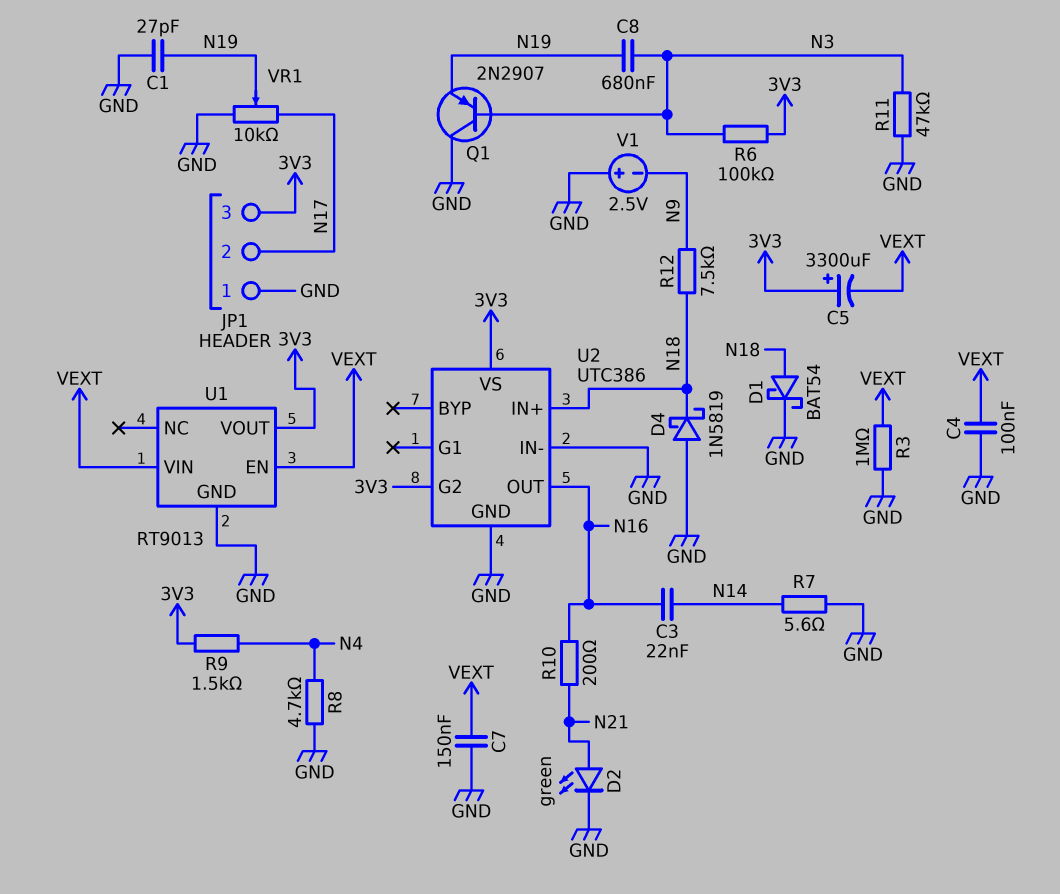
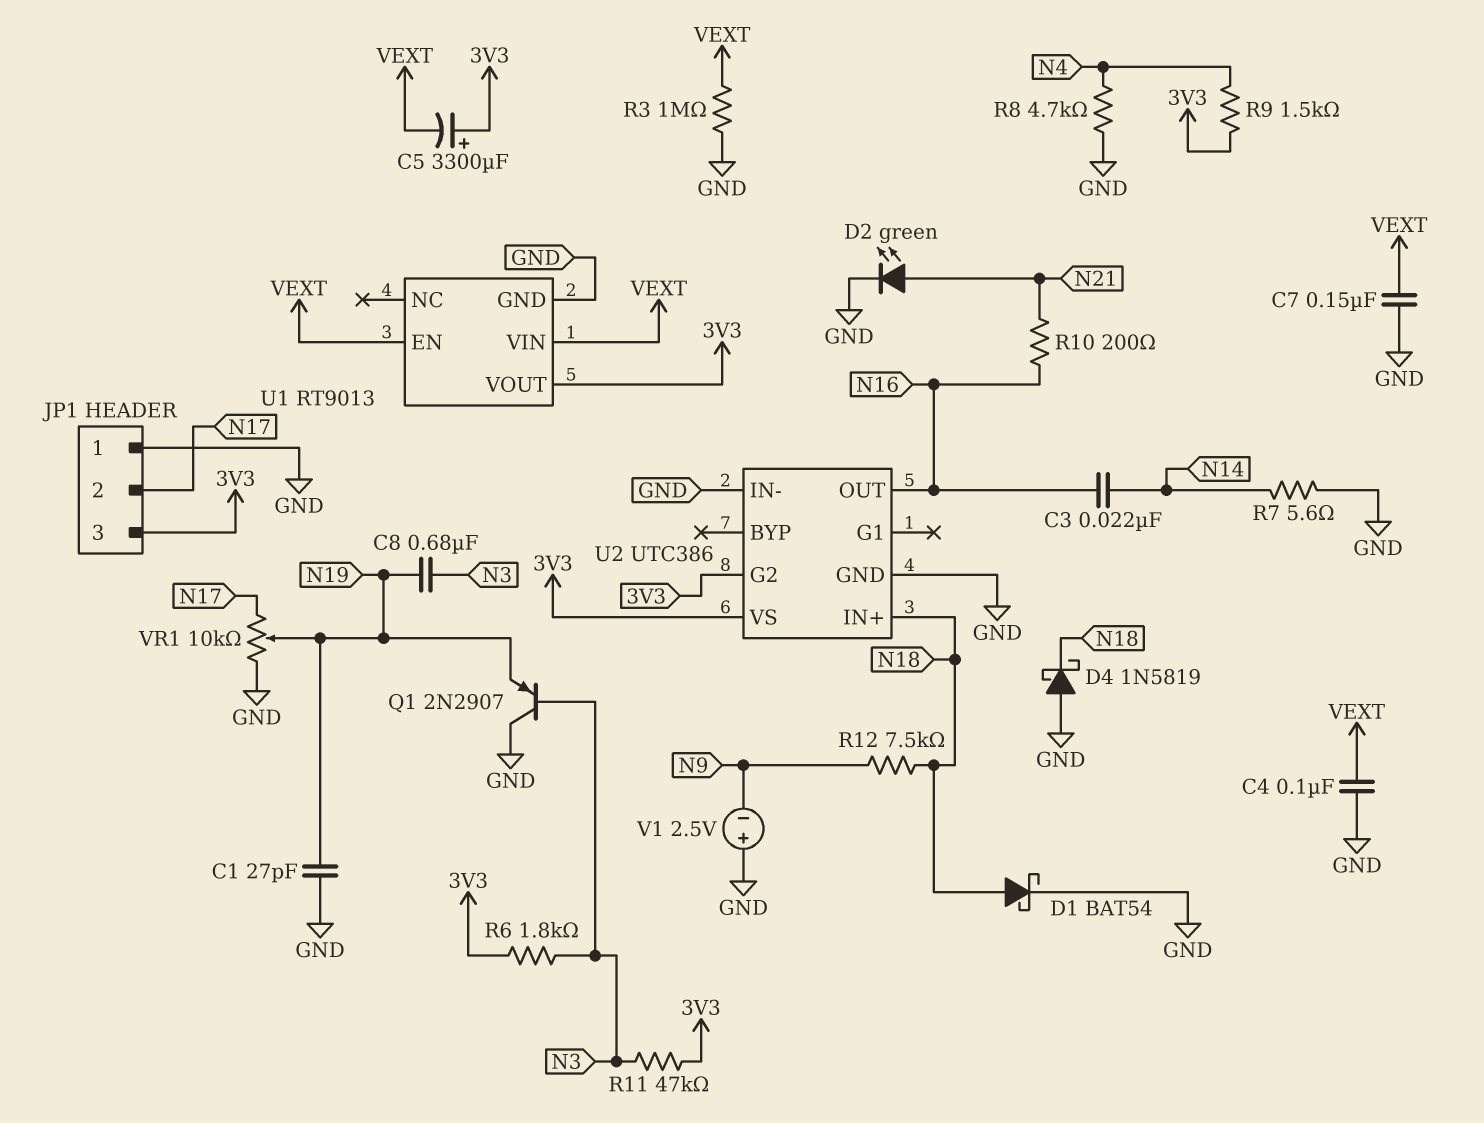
R6: 100k (3V3, N3) -> 1.8k (3V3, N3)
R11: 47k (GND, N3) -> 47k (3V3, N3)

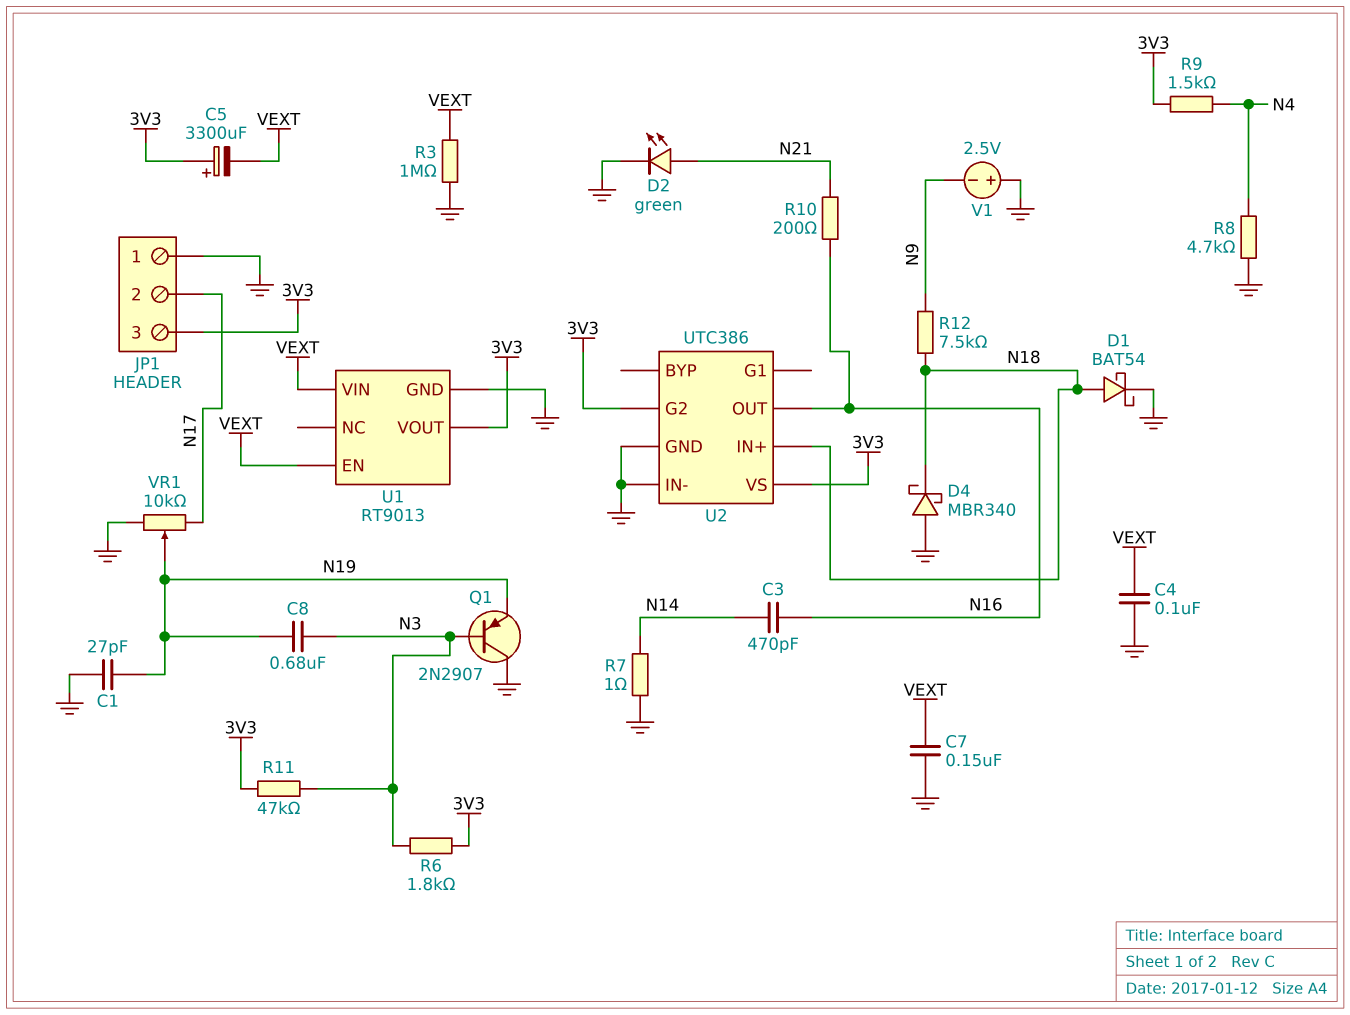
C3: 22nF (N14, N16) -> 470pF (N14, N16)
D4: schottky 1N5819 (A GND, K N18) -> schottky MBR340 (A GND, K N18)
R7: 5.6 (GND, N14) -> 1 (GND, N14)

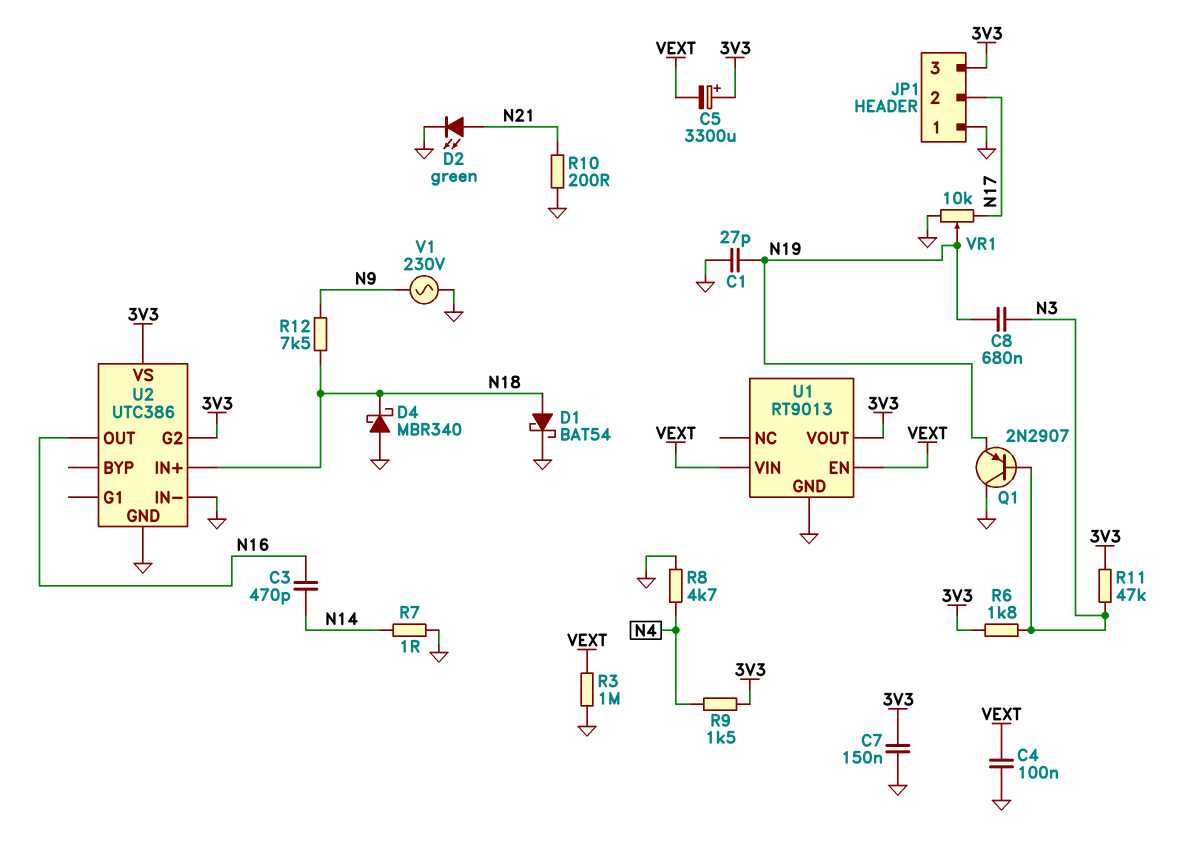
C7: 150nF (GND, VEXT) -> 150nF (3V3, GND)
R10: 200 (N16, N21) -> 200 (GND, N21)
V1: 2.5V (plus GND, minus N9) -> AC 230V (GND, N9)

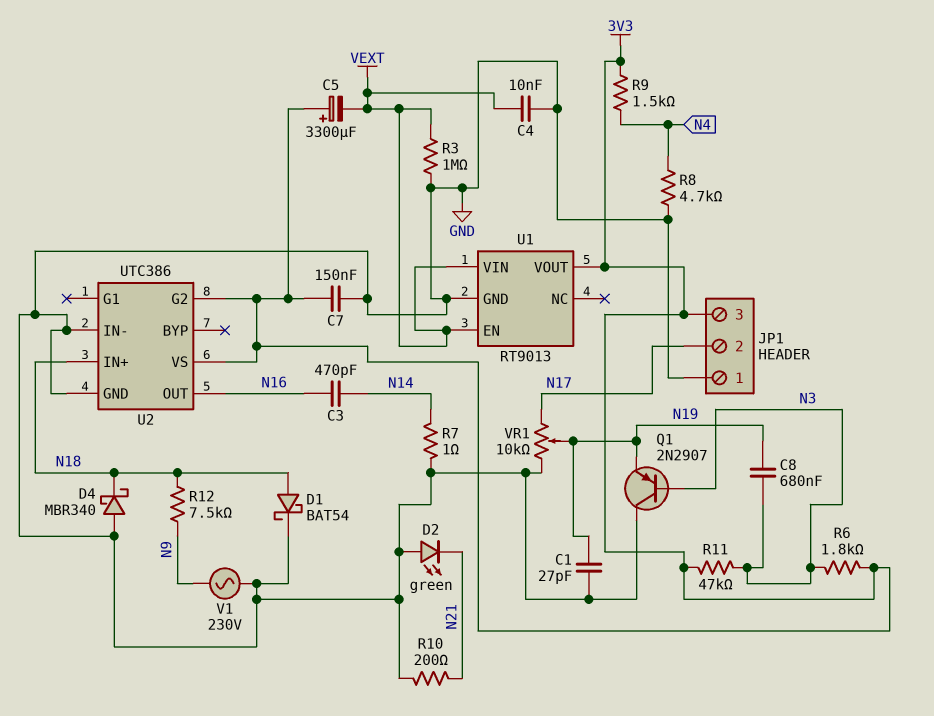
C4: 100nF (GND, VEXT) -> 10nF (GND, VEXT)
D2: LED green (A N21, K GND) -> LED green (A GND, K N21)

